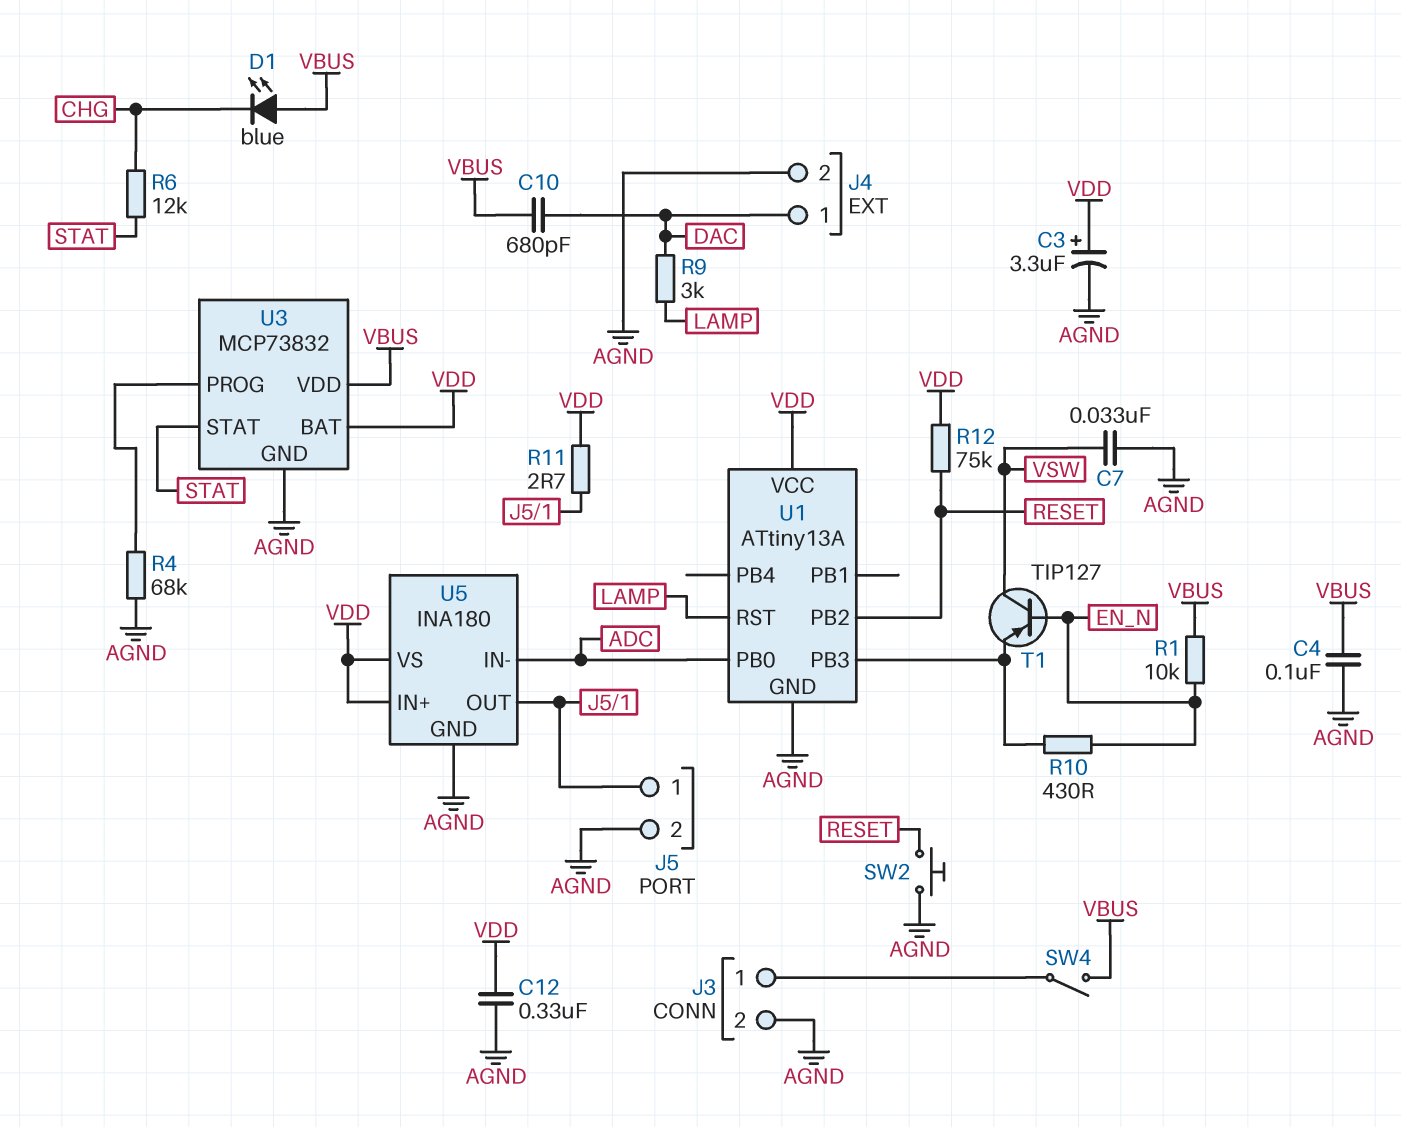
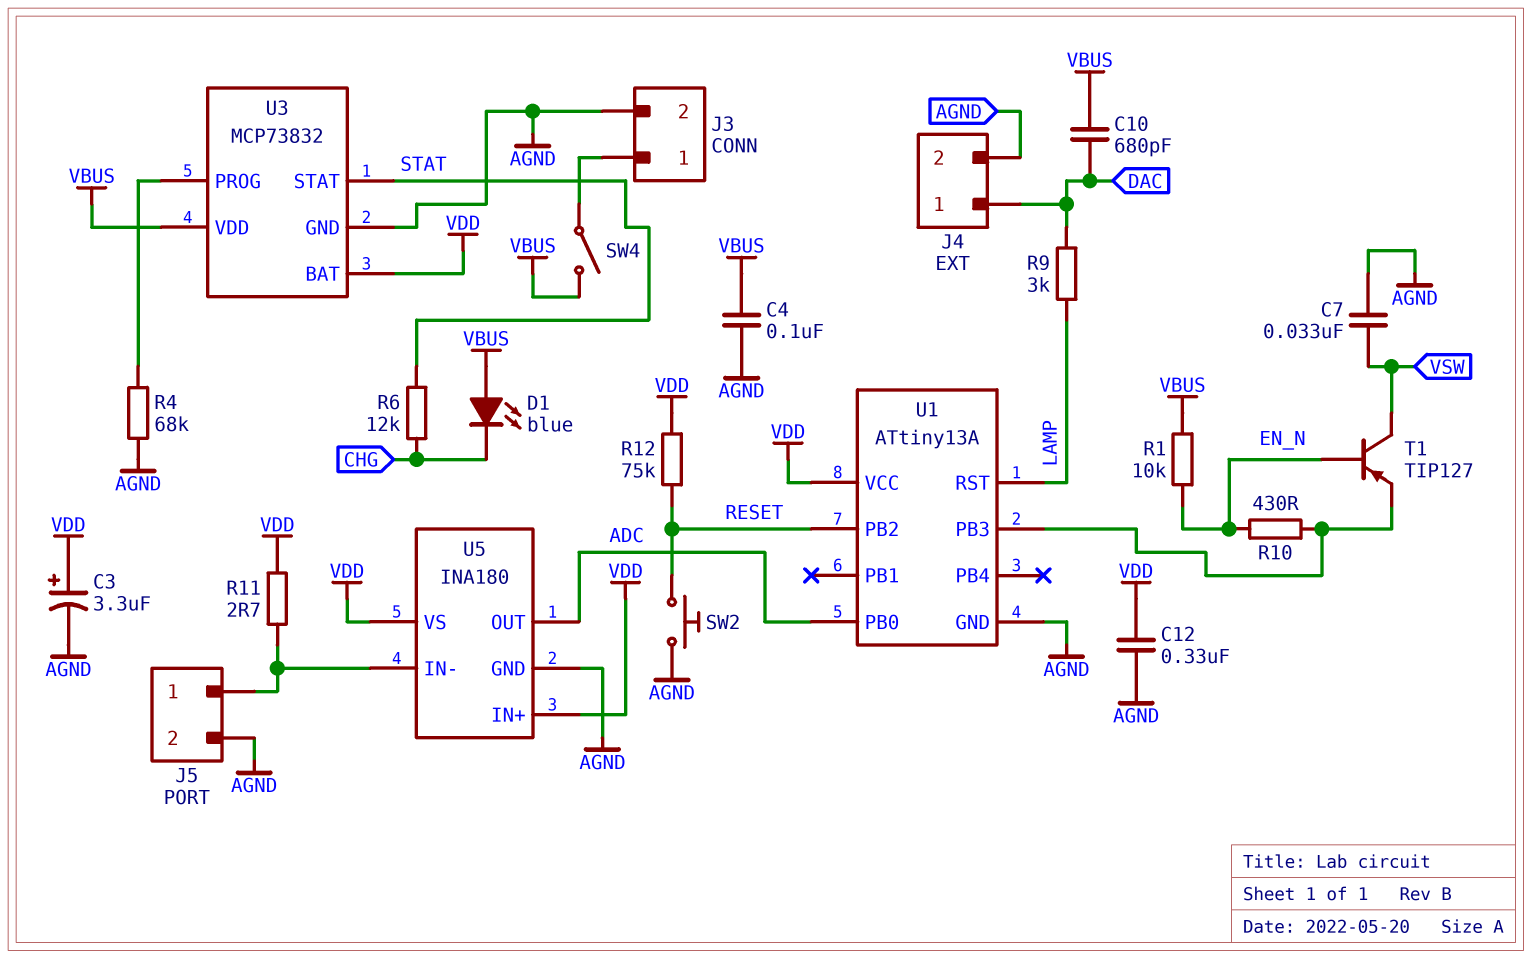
U5 pin IN-: ADC -> J5/1
U5 pin OUT: J5/1 -> ADC

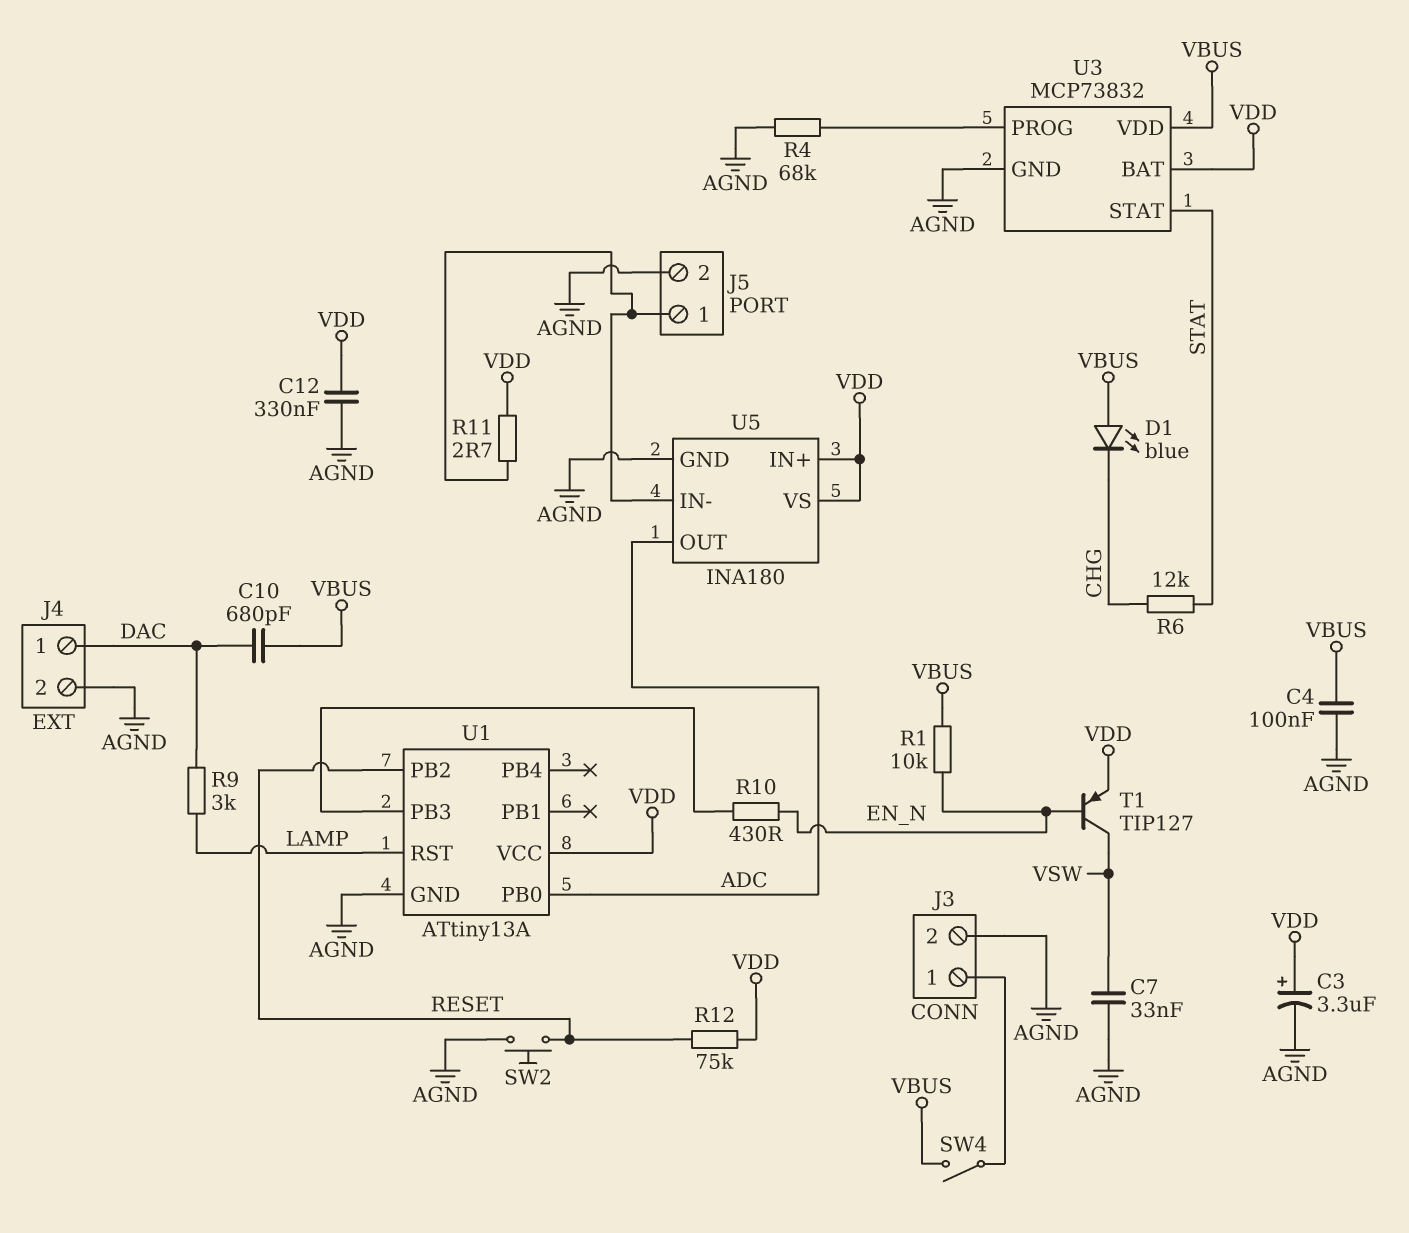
T1: PNP TIP127 (B EN_N, C VSW, E U1/PB3) -> PNP TIP127 (B EN_N, C VSW, E VDD)

